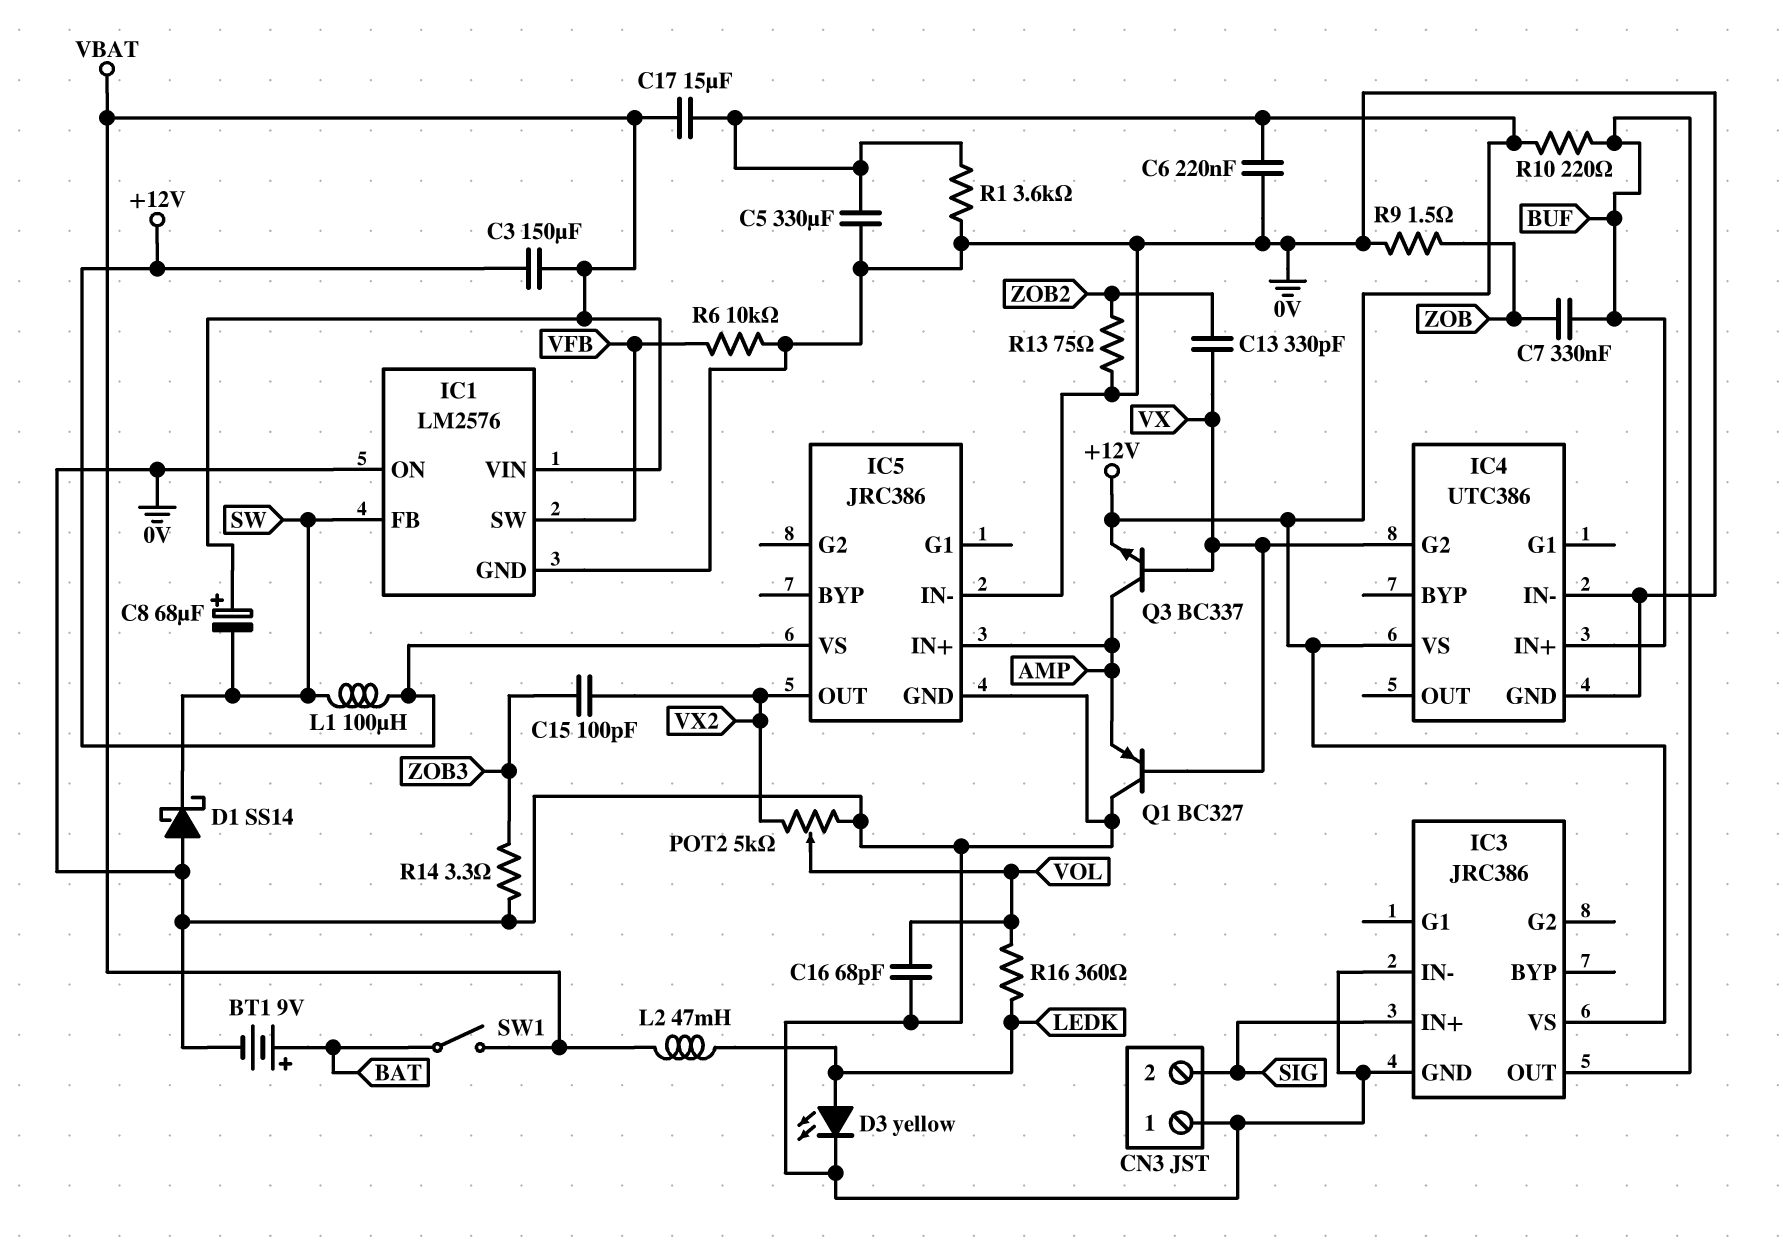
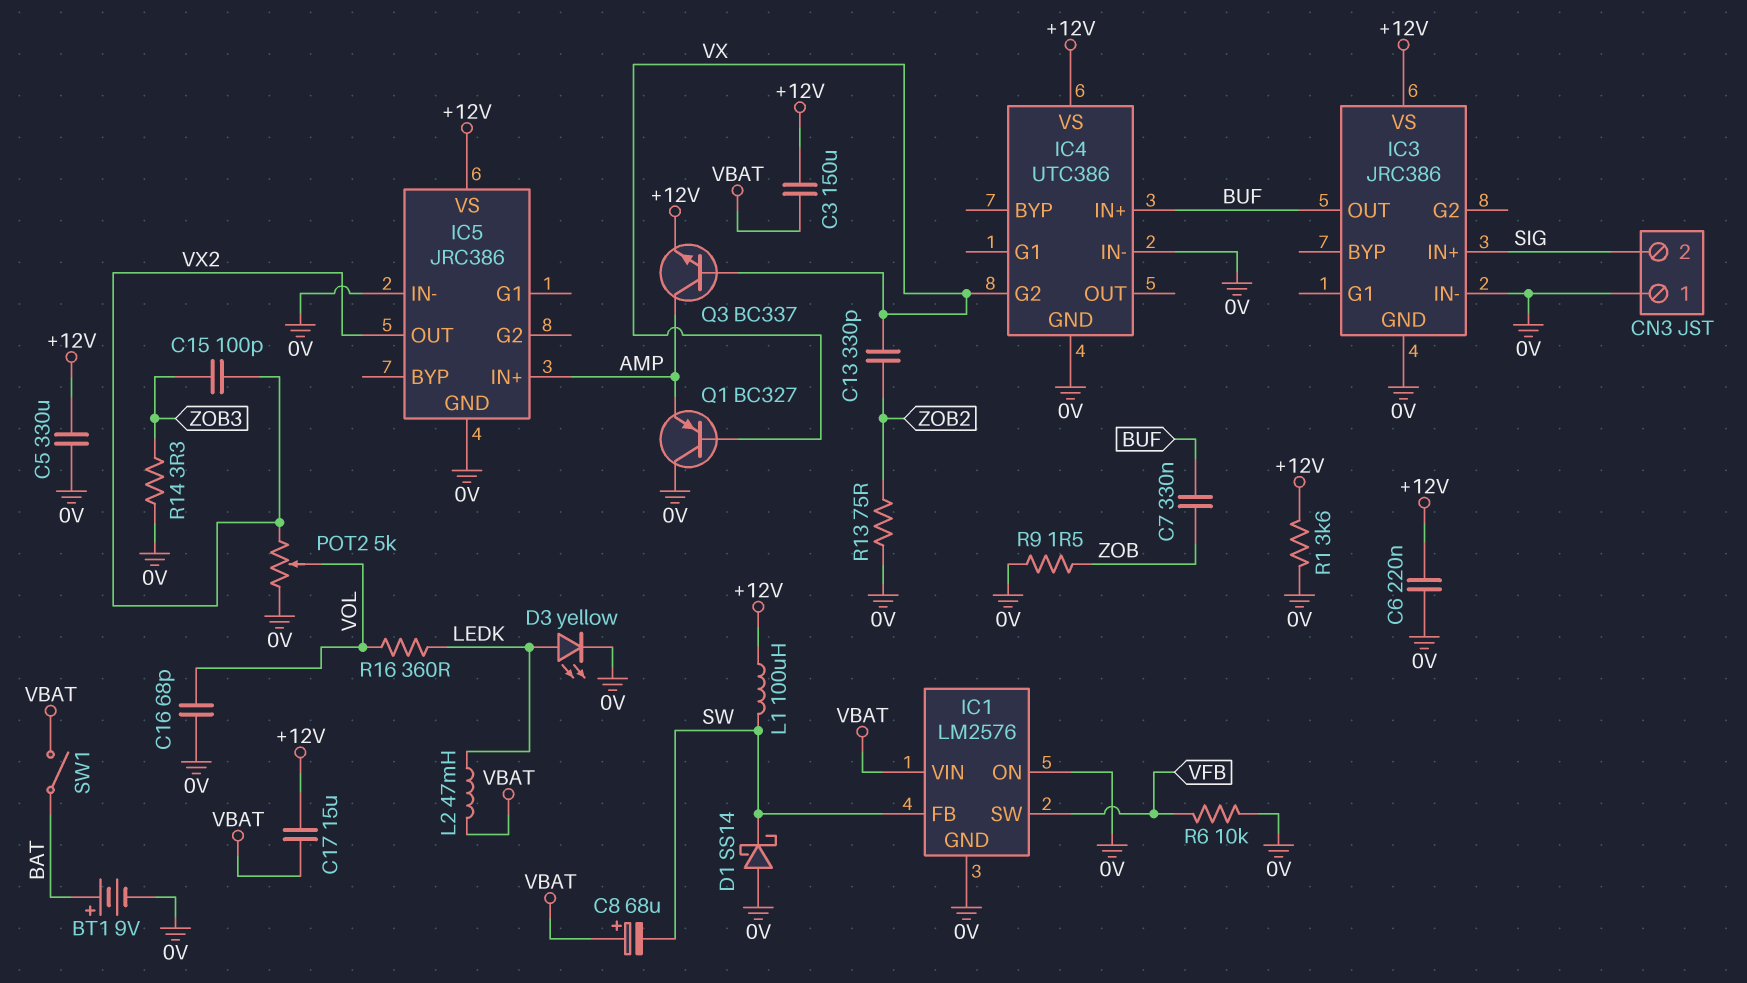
R10: 220 (+12V, BUF) -> none

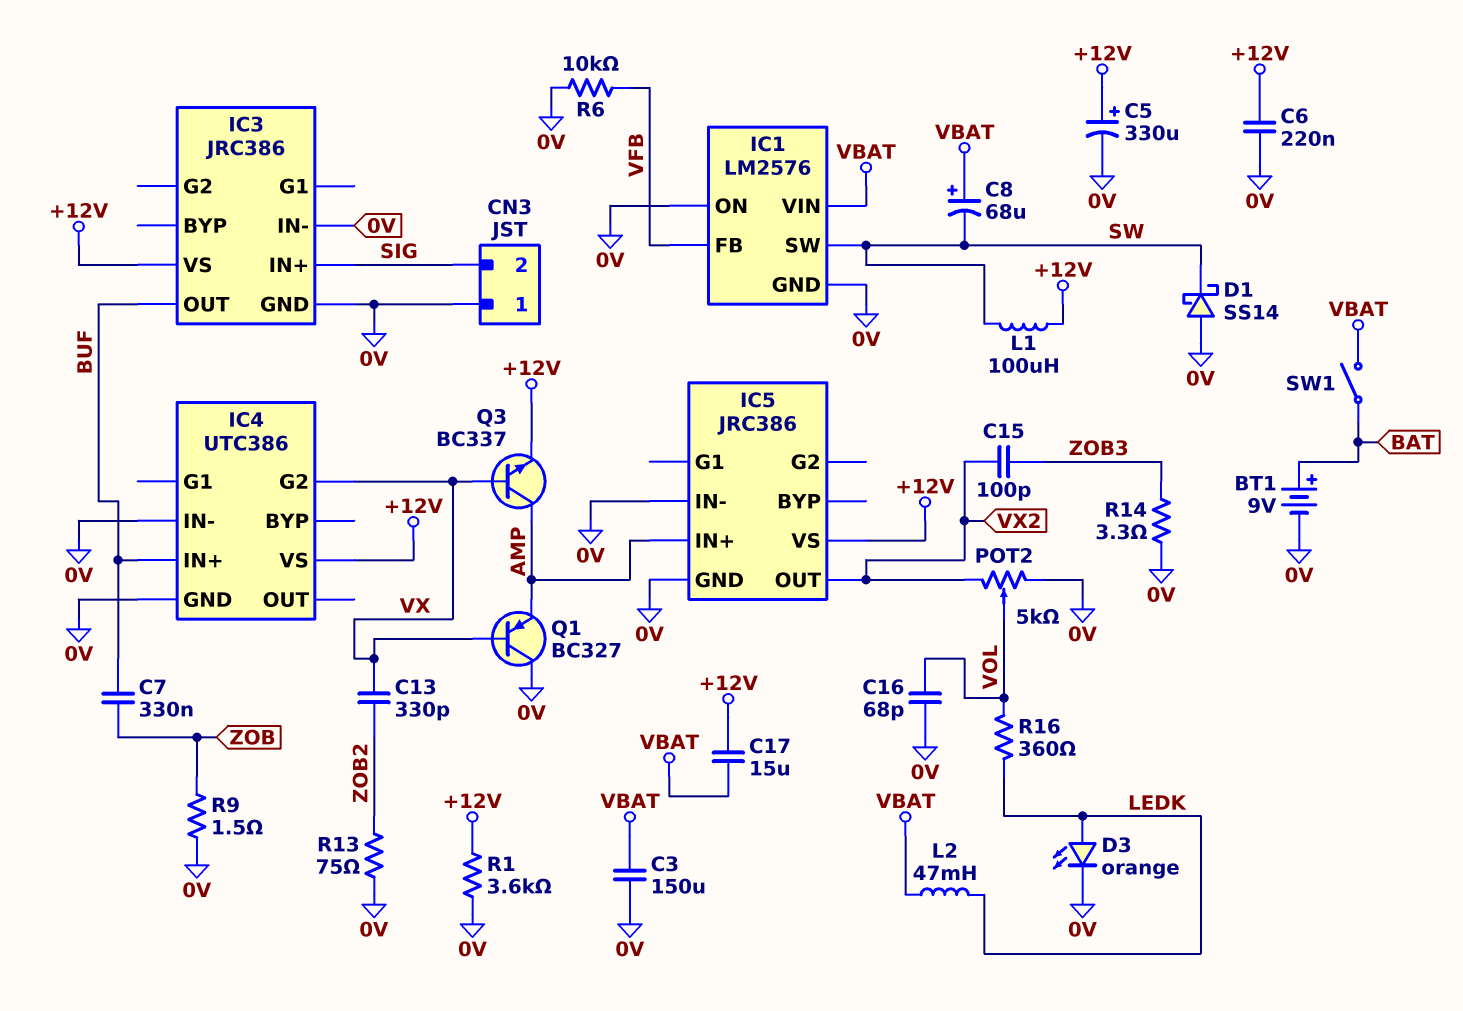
C3: 150uF (+12V, VBAT) -> 150uF (0V, VBAT)
C5: 330uF (+12V, 0V) -> 330uF (plus +12V, minus 0V)
D3: LED yellow (A LEDK, K 0V) -> LED orange (A LEDK, K 0V)
IC1 pin FB: SW -> VFB
IC1 pin SW: VFB -> SW

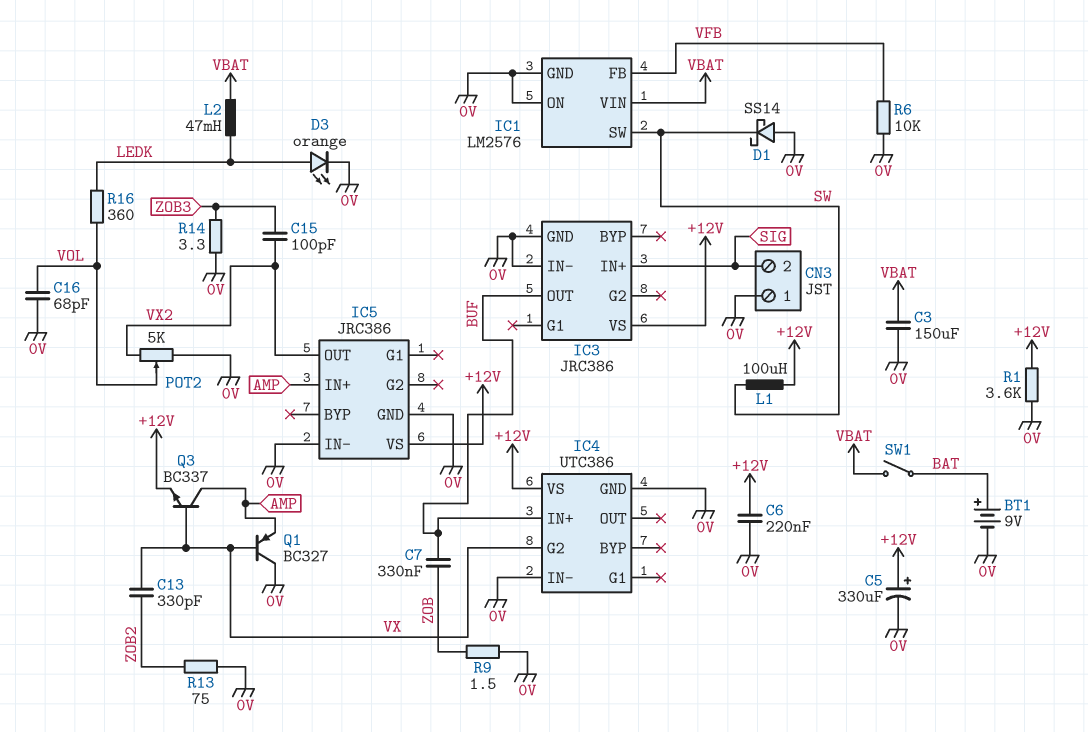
C8: 68uF (plus VBAT, minus SW) -> none
C17: 15uF (+12V, VBAT) -> none

